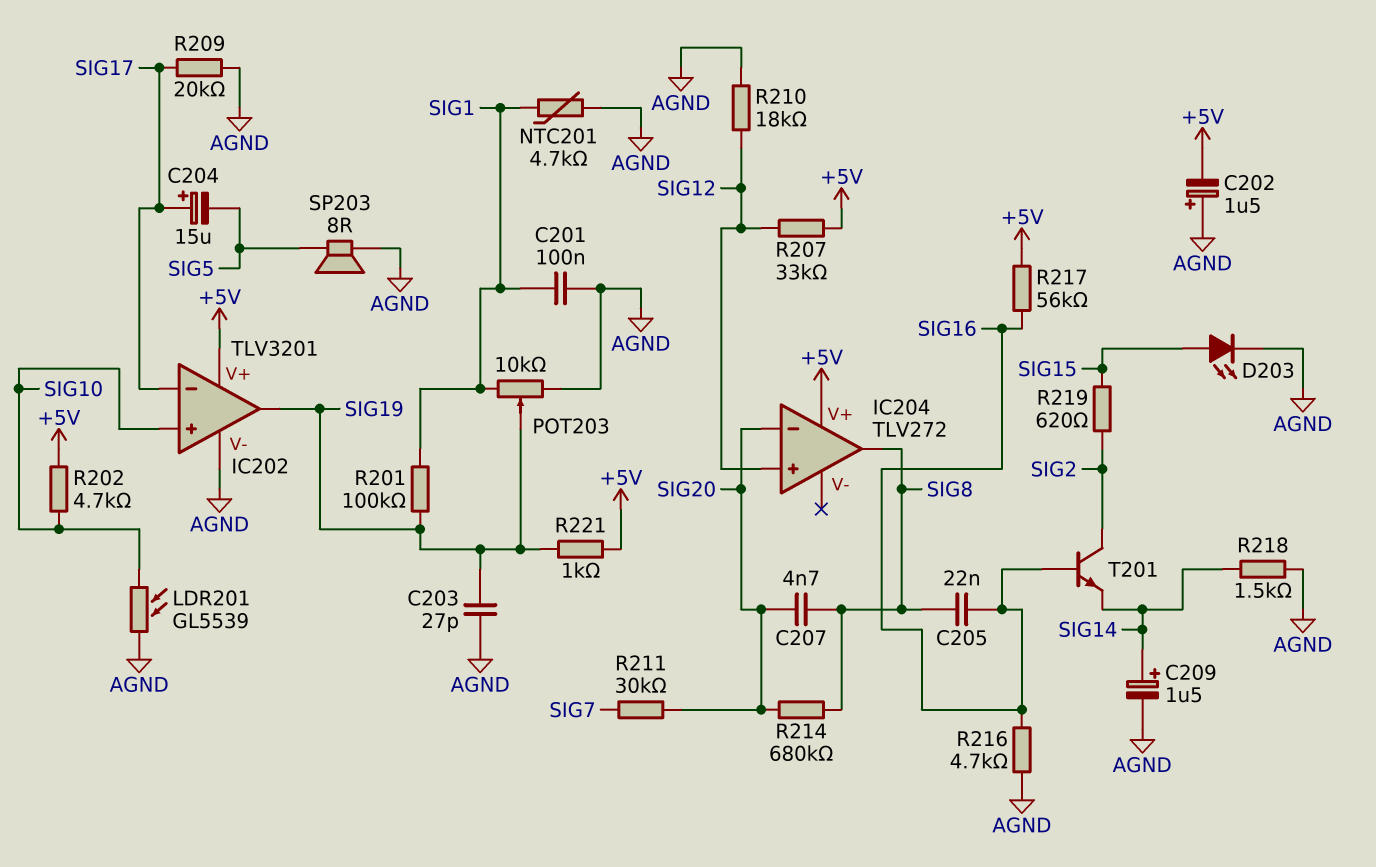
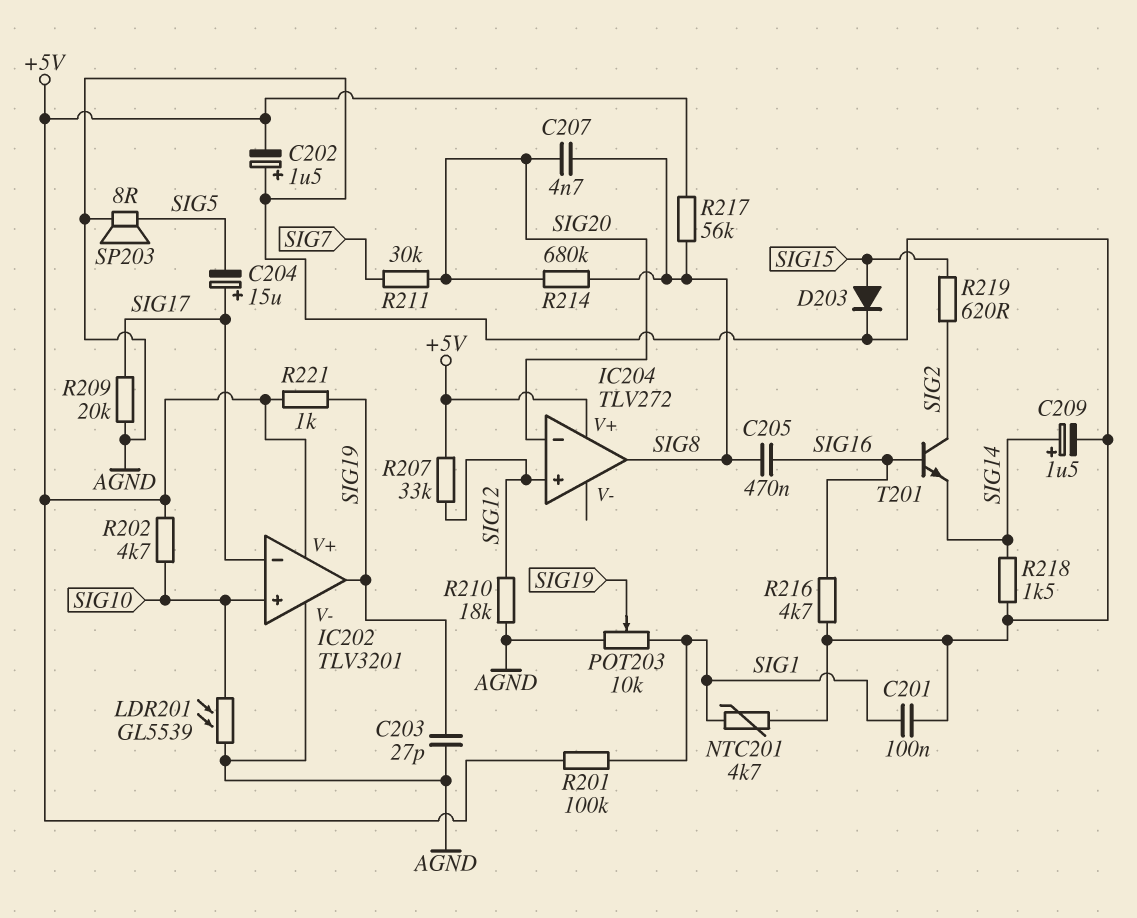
C205: 22nF (SIG8, SIG16) -> 470nF (SIG8, SIG16)
D203: LED (A SIG15, K AGND) -> diode (A SIG15, K AGND)
R201: 100k (SIG1, SIG19) -> 100k (+5V, SIG1)
R217: 56k (+5V, SIG16) -> 56k (+5V, SIG8)

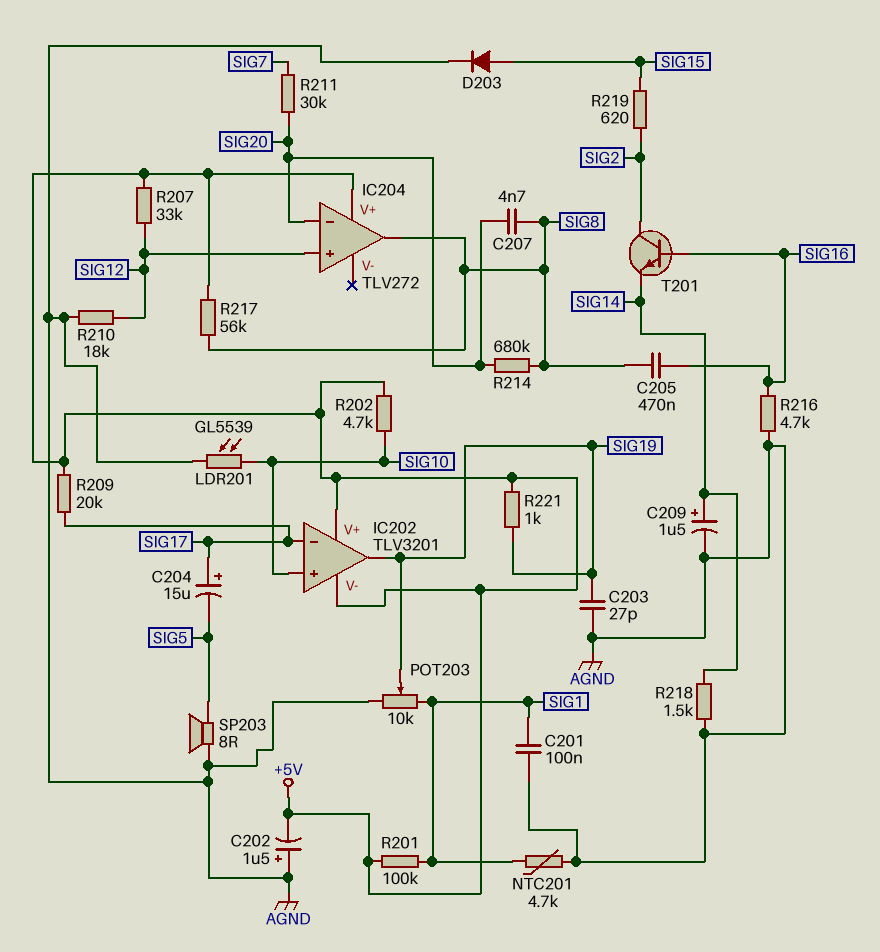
IC202 pin V-: AGND -> +5V
R209: 20k (AGND, SIG17) -> 20k (+5V, SIG17)

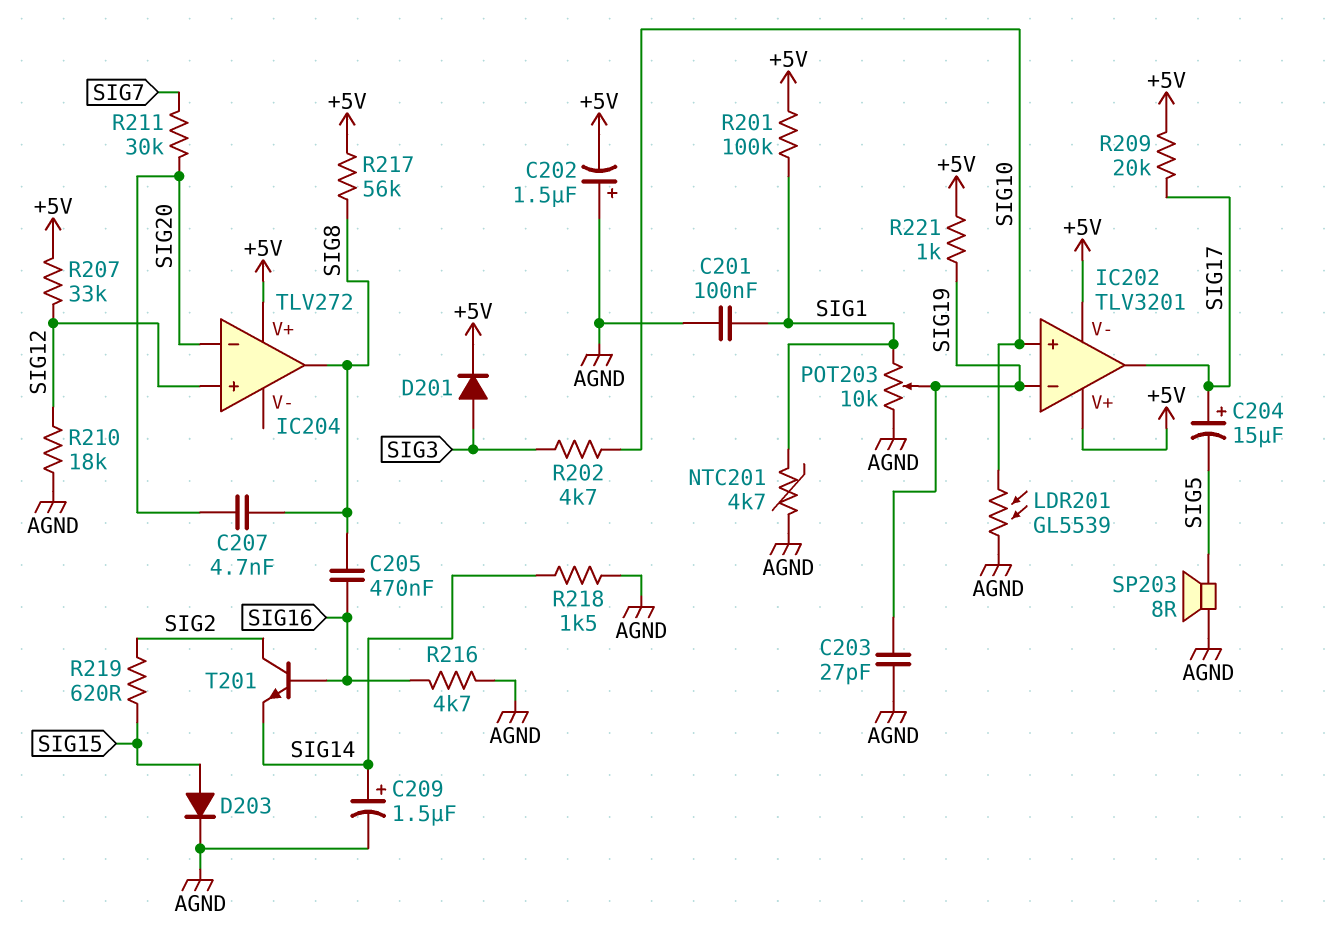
D201: none -> diode (A SIG3, K +5V)
IC202 pin in-: SIG17 -> SIG19
IC202 pin out: SIG19 -> SIG17
R202: 4.7k (+5V, SIG10) -> 4.7k (SIG3, SIG10)
R214: 680k (SIG8, SIG20) -> none

